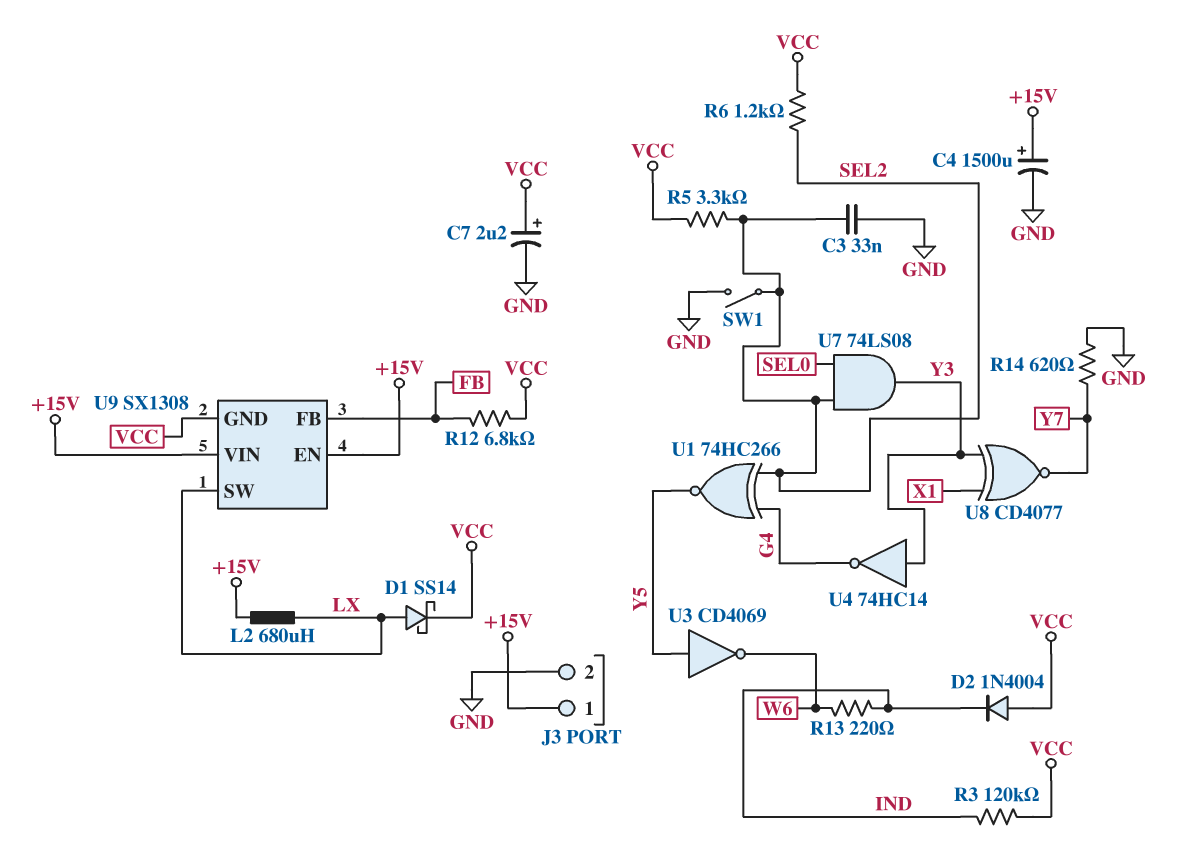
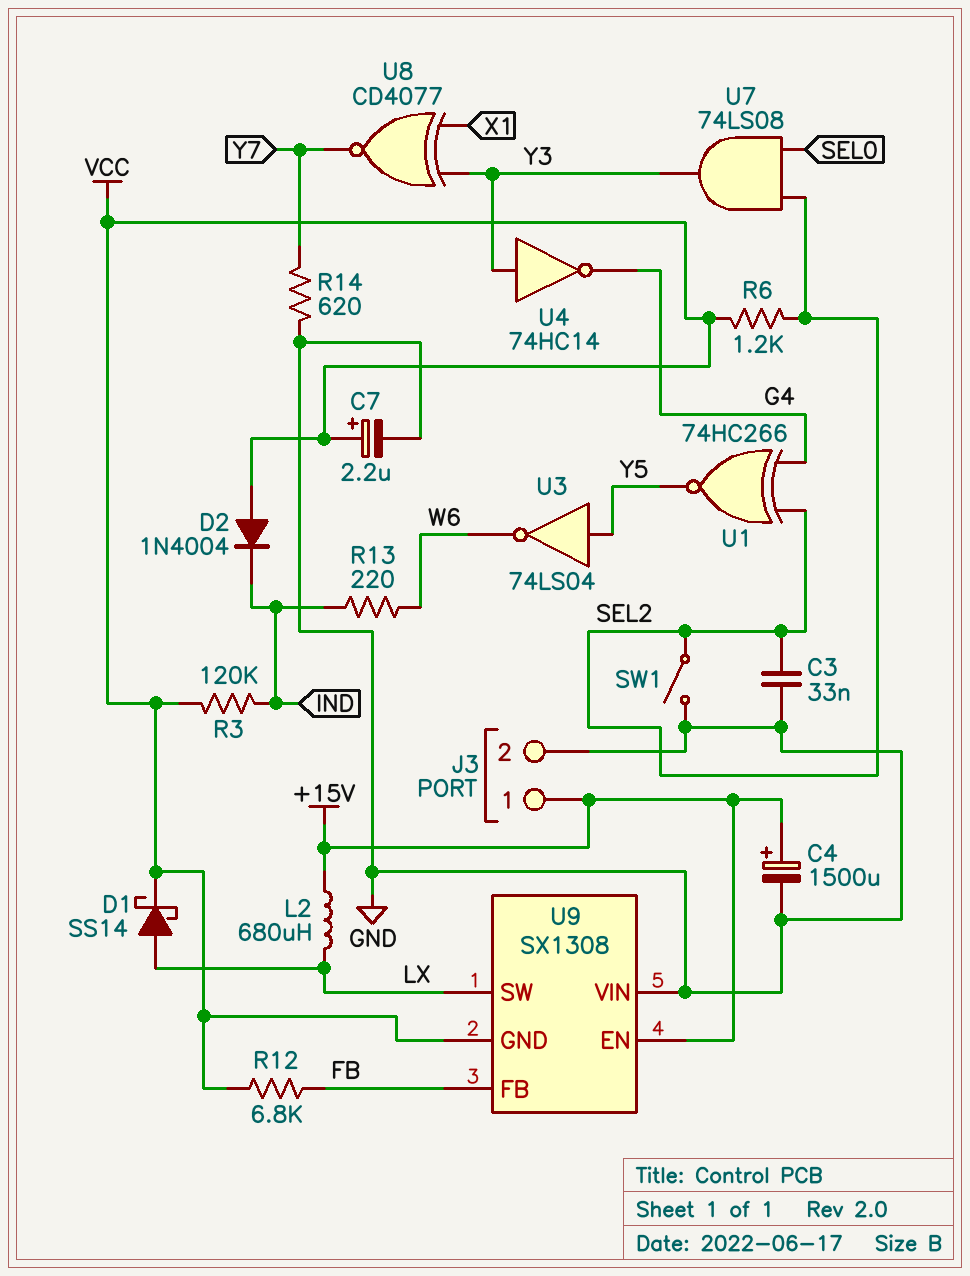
R5: 3.3k (SEL2, VCC) -> none
U3: NOT CD4069 (in Y5, out W6) -> NOT 74LS04 (in Y5, out W6)
U9 pin VIN: +15V -> GND

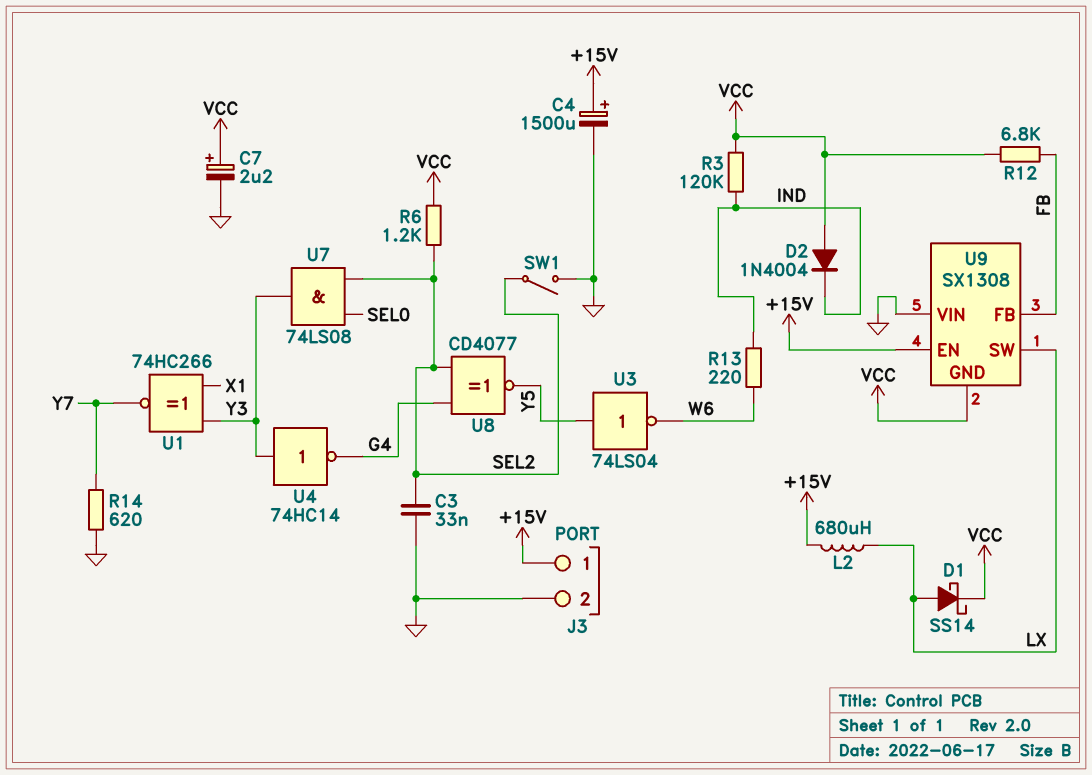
U1: XNOR 74HC266 (in G4, in SEL2, out Y5) -> XNOR 74HC266 (in X1, in Y3, out Y7)
U8: XNOR CD4077 (in X1, in Y3, out Y7) -> XNOR CD4077 (in G4, in SEL2, out Y5)

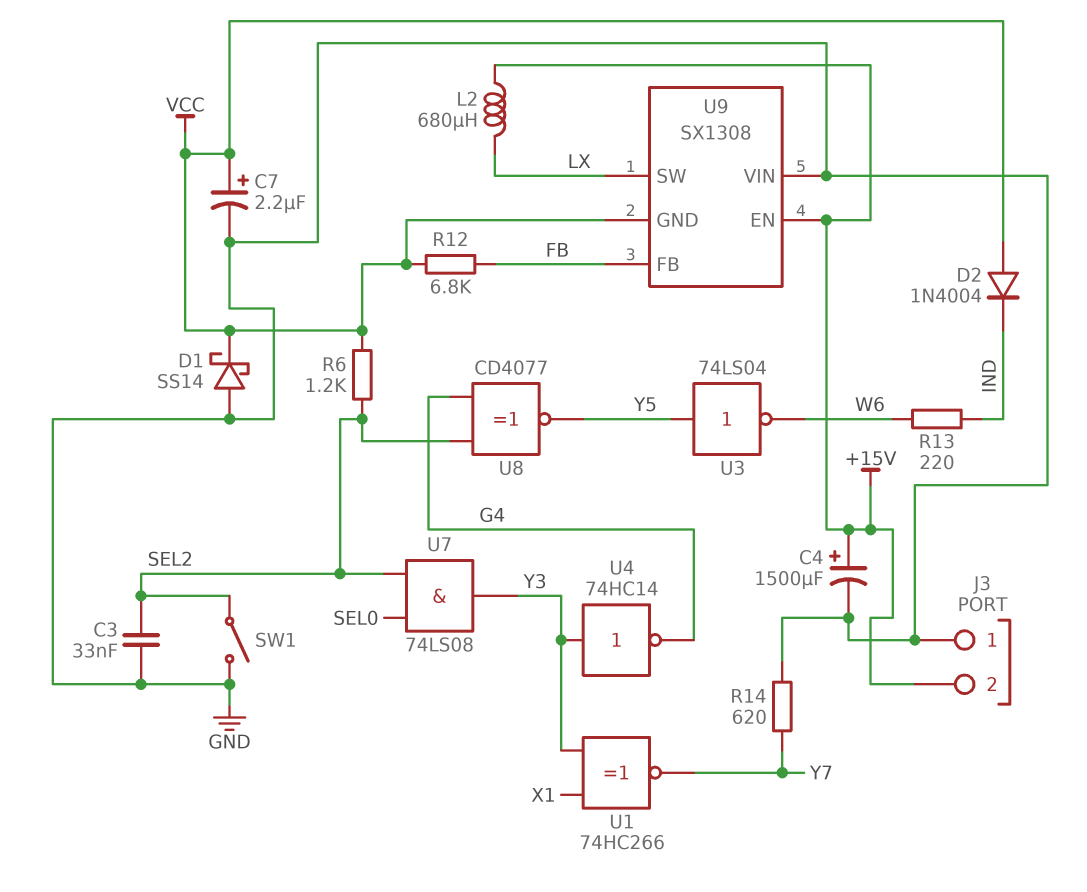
D1: schottky SS14 (A LX, K VCC) -> schottky SS14 (A GND, K VCC)
J3 pin 1: +15V -> GND
J3 pin 2: GND -> +15V
R3: 120k (IND, VCC) -> none

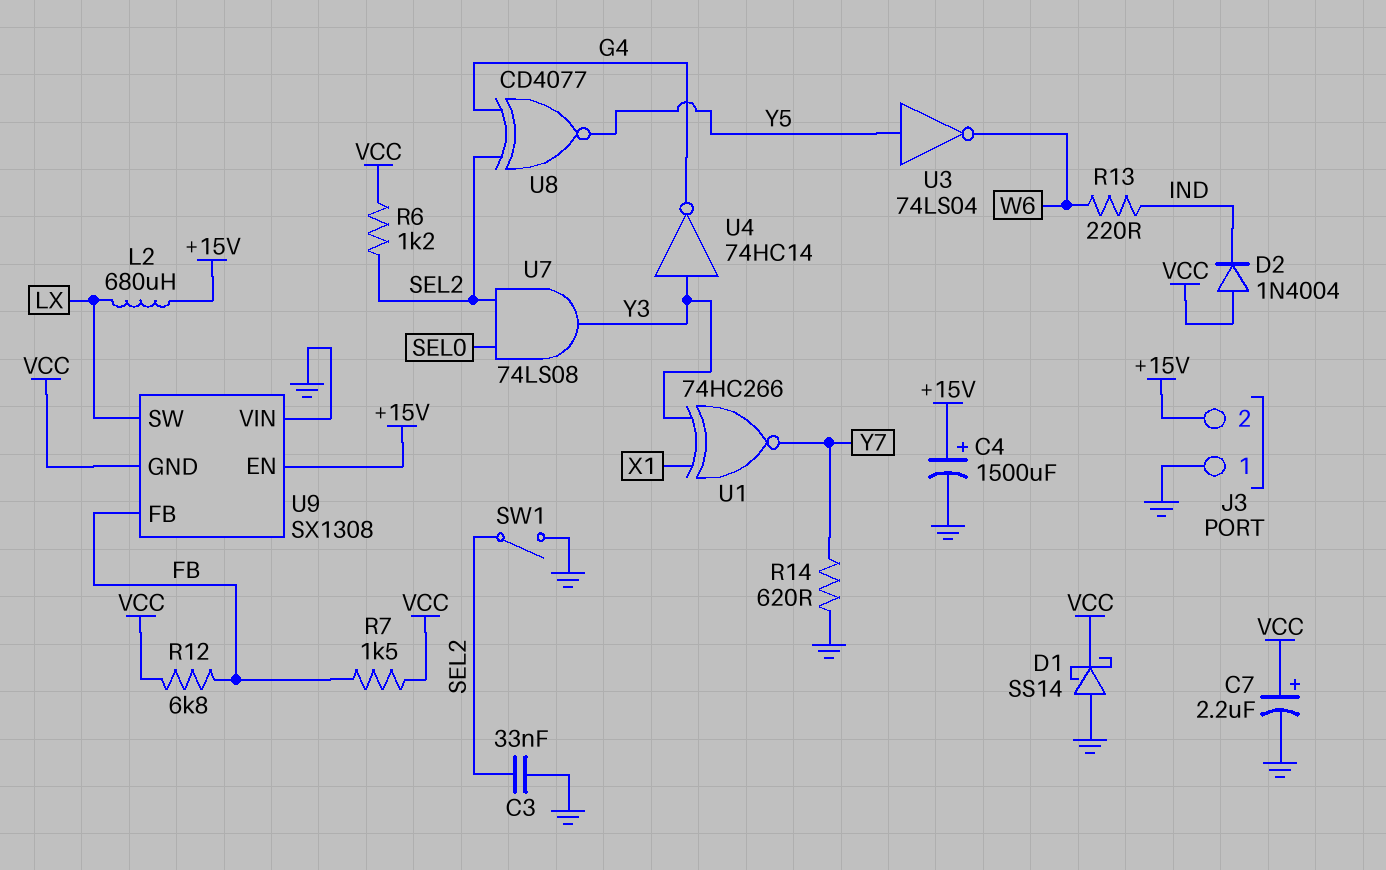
R7: none -> 1.5k (FB, VCC)

